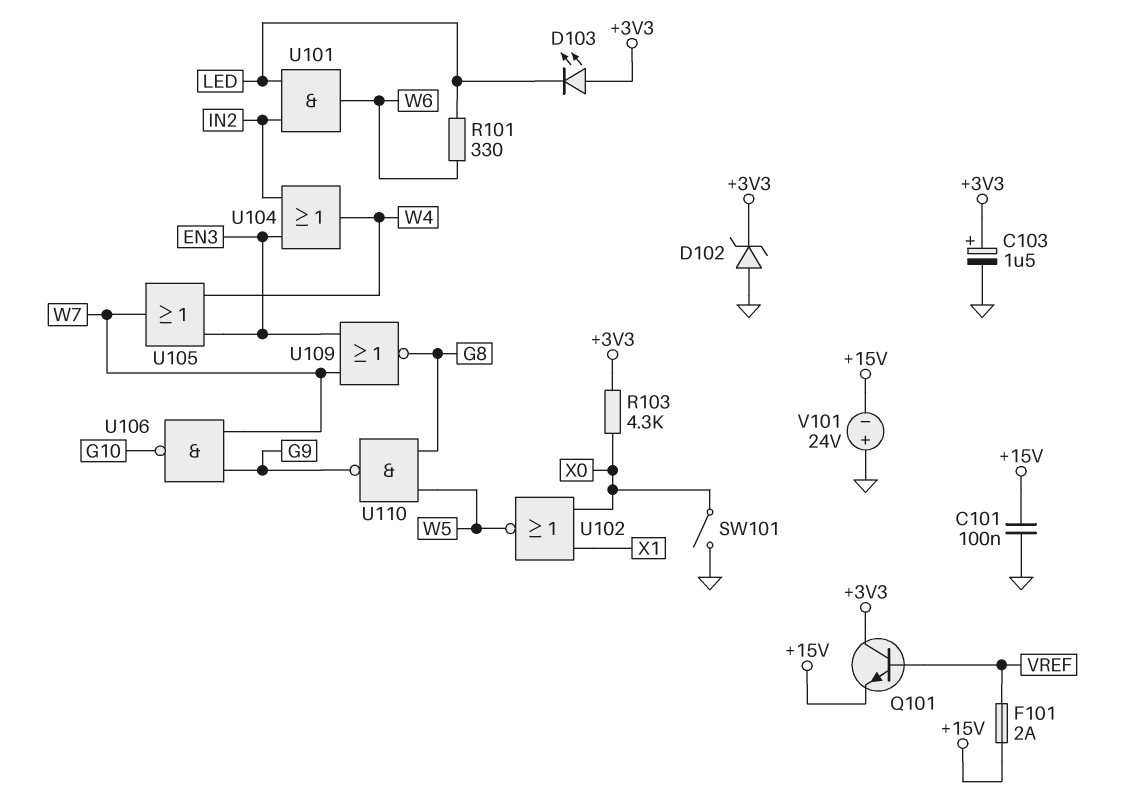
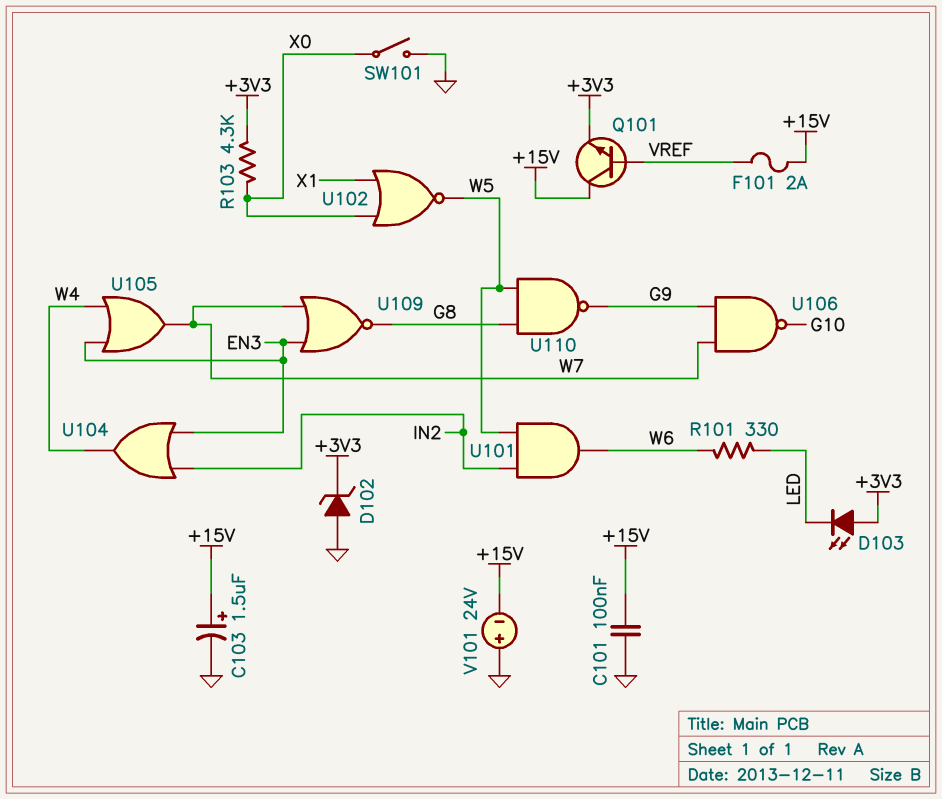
C103: 1.5uF (plus +3V3, minus GND) -> 1.5uF (plus +15V, minus GND)
Q101: NPN (B VREF, C +3V3, E +15V) -> NPN (B VREF, C +15V, E +3V3)
U101: AND (in IN2, in LED, out W6) -> AND (in IN2, in W5, out W6)

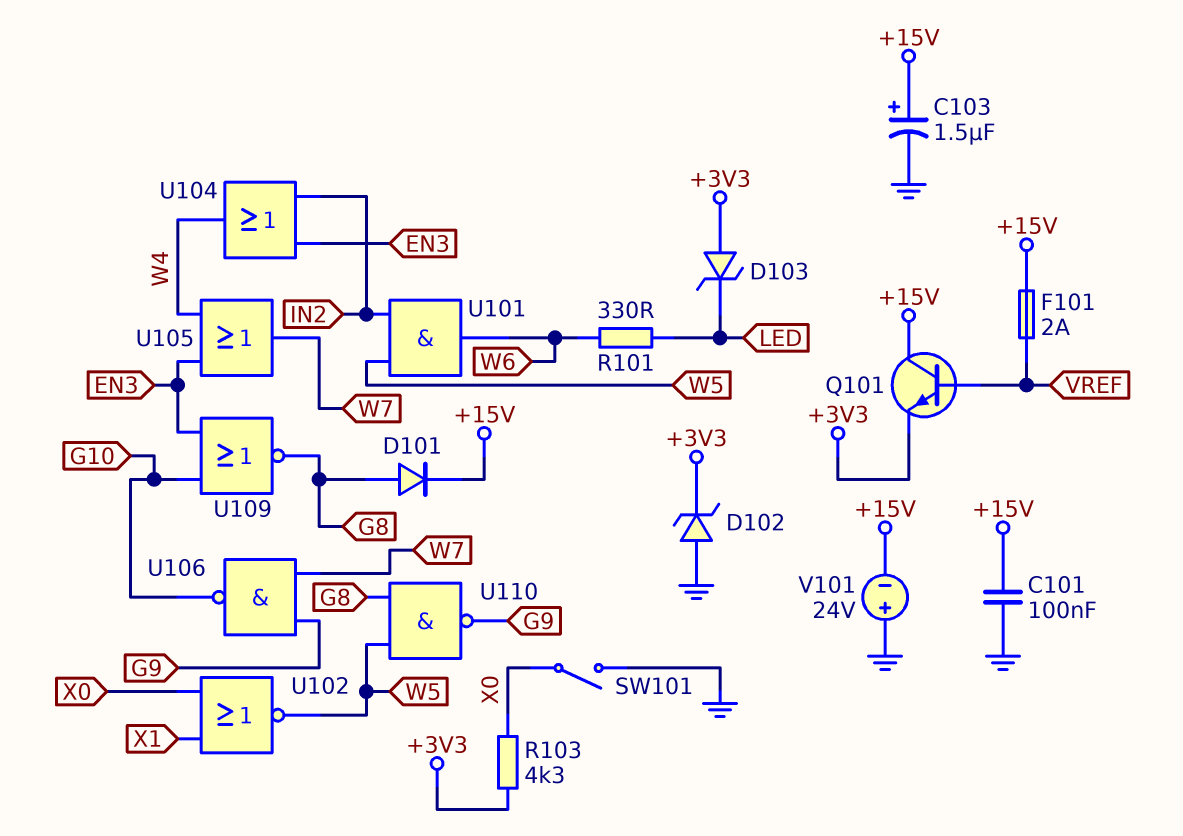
D101: none -> diode (A G8, K +15V)
D103: LED (A +3V3, K LED) -> zener (A +3V3, K LED)
U109: NOR (in EN3, in W7, out G8) -> NOR (in EN3, in G10, out G8)

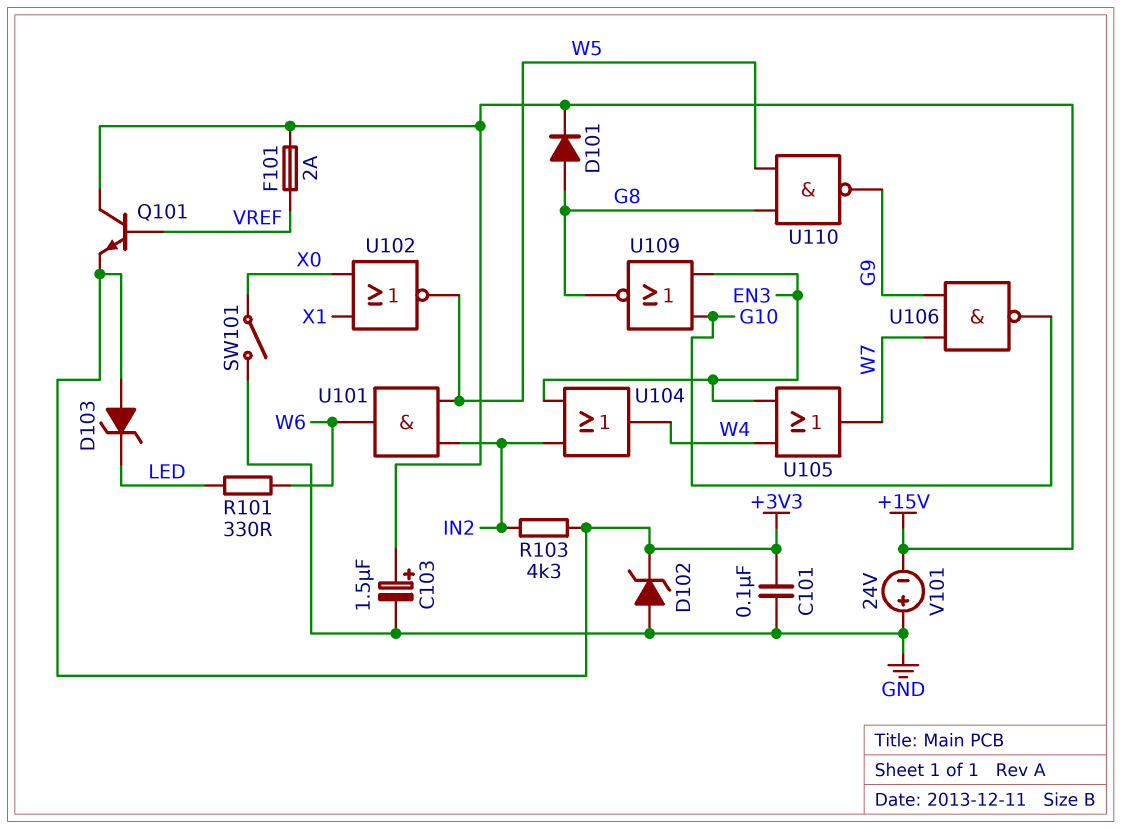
C101: 100nF (+15V, GND) -> 100nF (+3V3, GND)
R103: 4.3k (+3V3, X0) -> 4.3k (+3V3, IN2)

